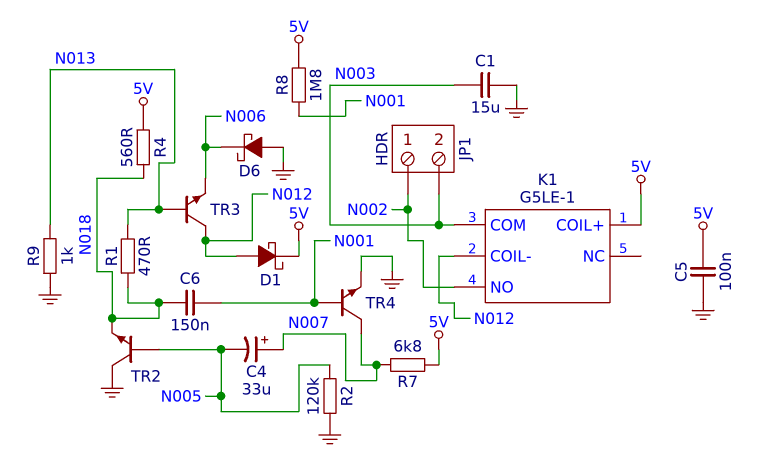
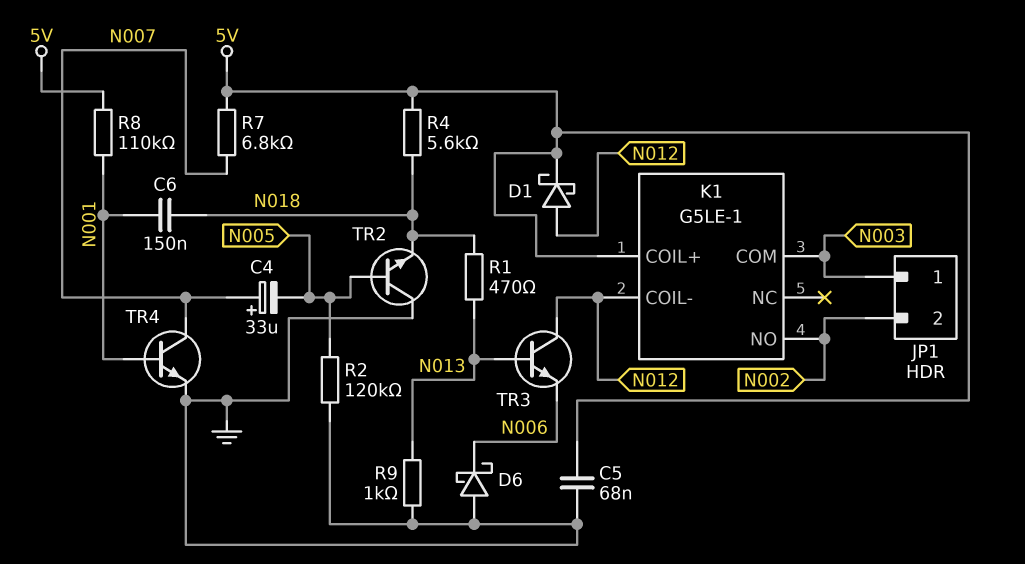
C1: 15uF (GND, N003) -> none
C5: 100nF (5V, GND) -> 68nF (5V, GND)
JP1 pin 1: N002 -> N003
JP1 pin 2: N003 -> N002
R4: 560 (5V, N018) -> 5.6k (5V, N018)
R8: 1.8M (5V, N001) -> 110k (5V, N001)

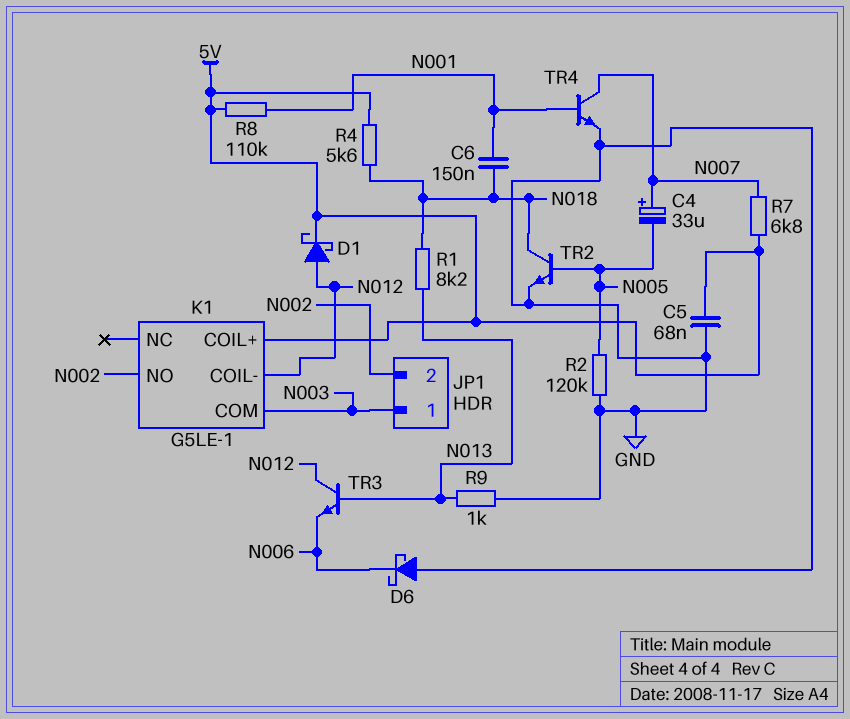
R1: 470 (N013, N018) -> 8.2k (N013, N018)
TR2: NPN (B N005, C GND, E N018) -> NPN (B N005, C N018, E GND)

